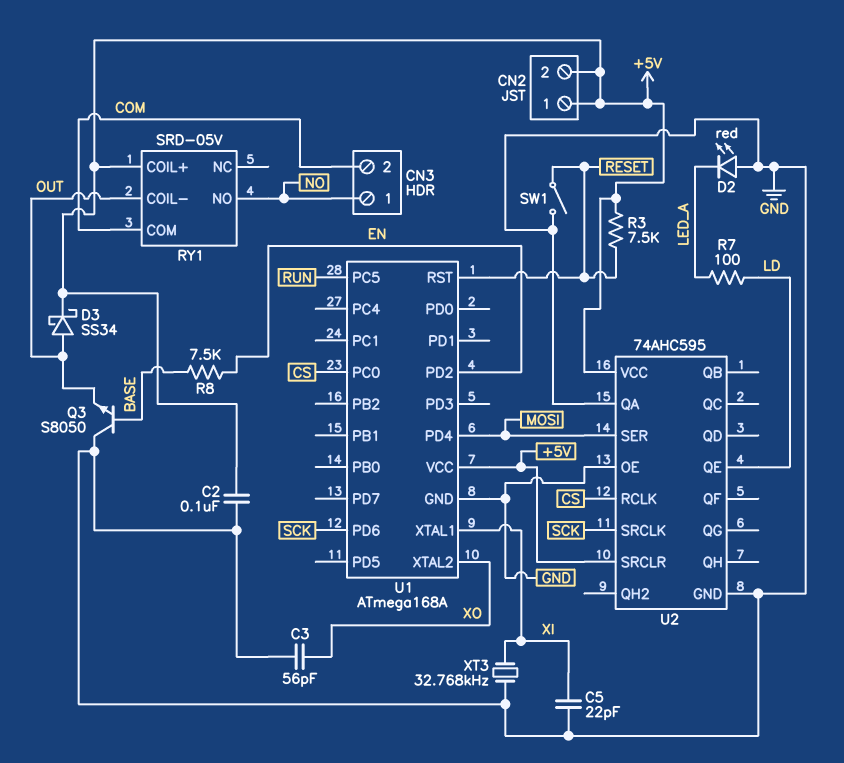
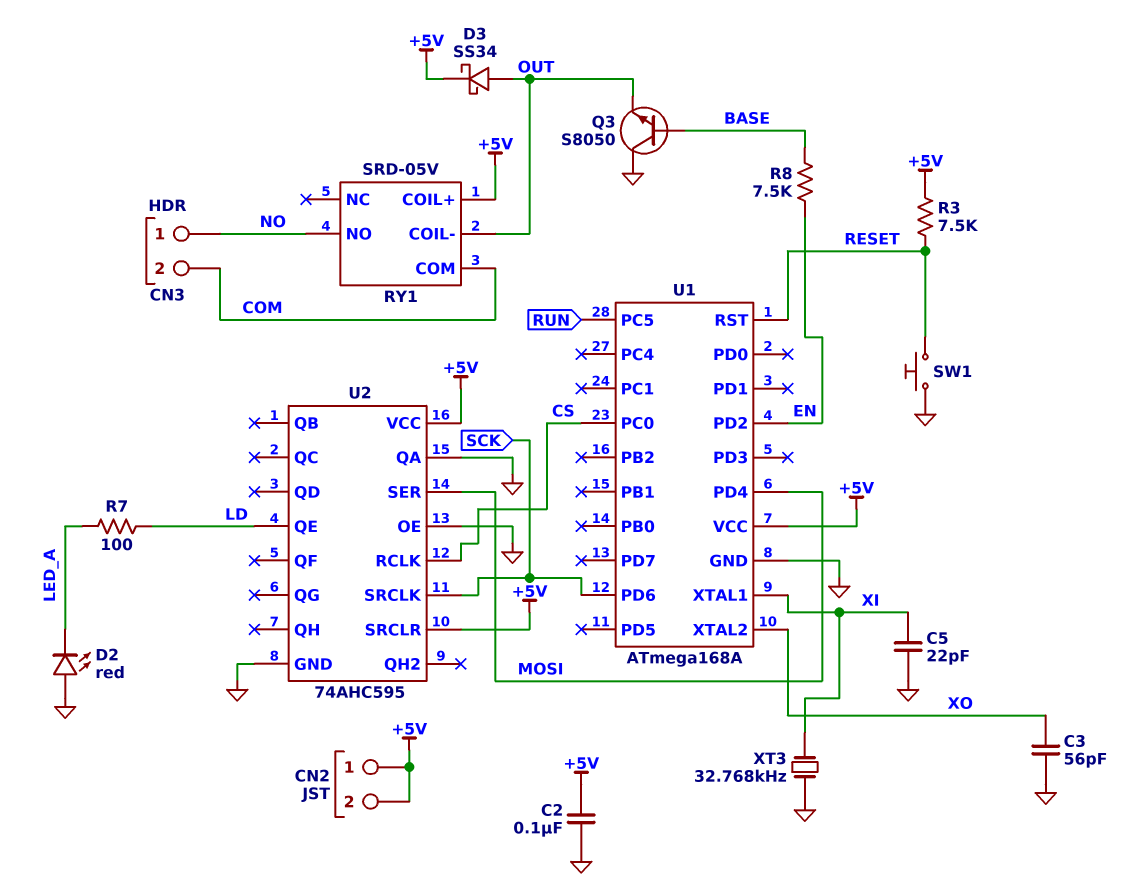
SW1: switch (GND, RESET) -> button (GND, RESET)

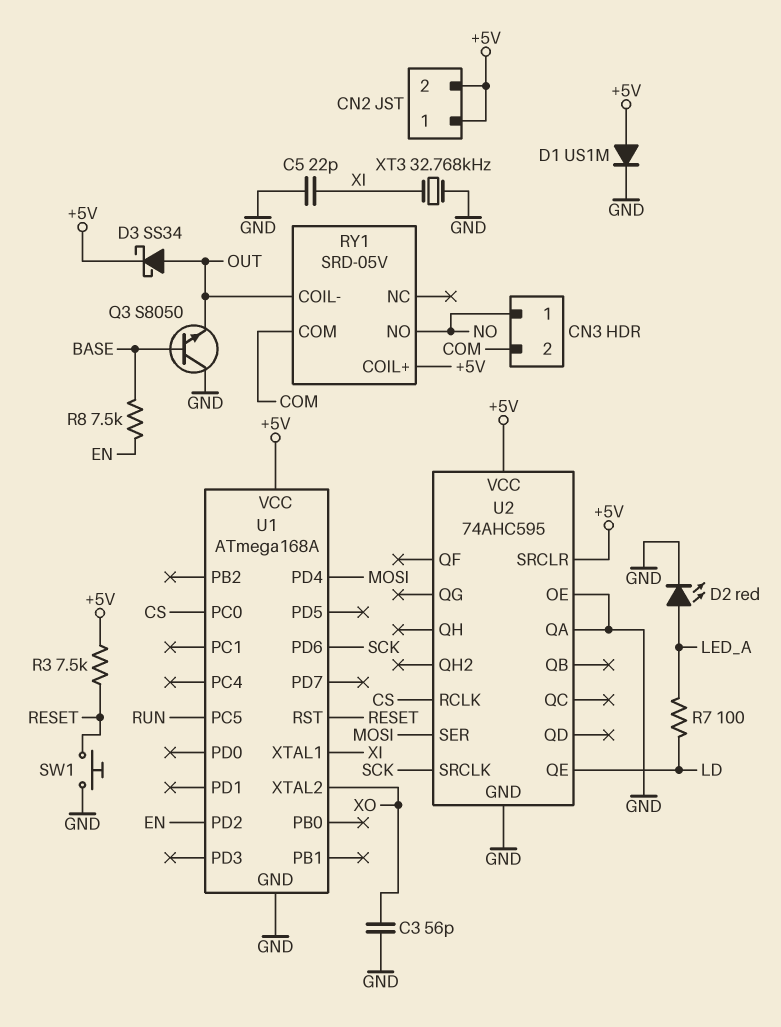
C2: 100nF (+5V, GND) -> none
D1: none -> diode US1M (A +5V, K GND)
D2: LED red (A GND, K LED_A) -> LED red (A LED_A, K GND)

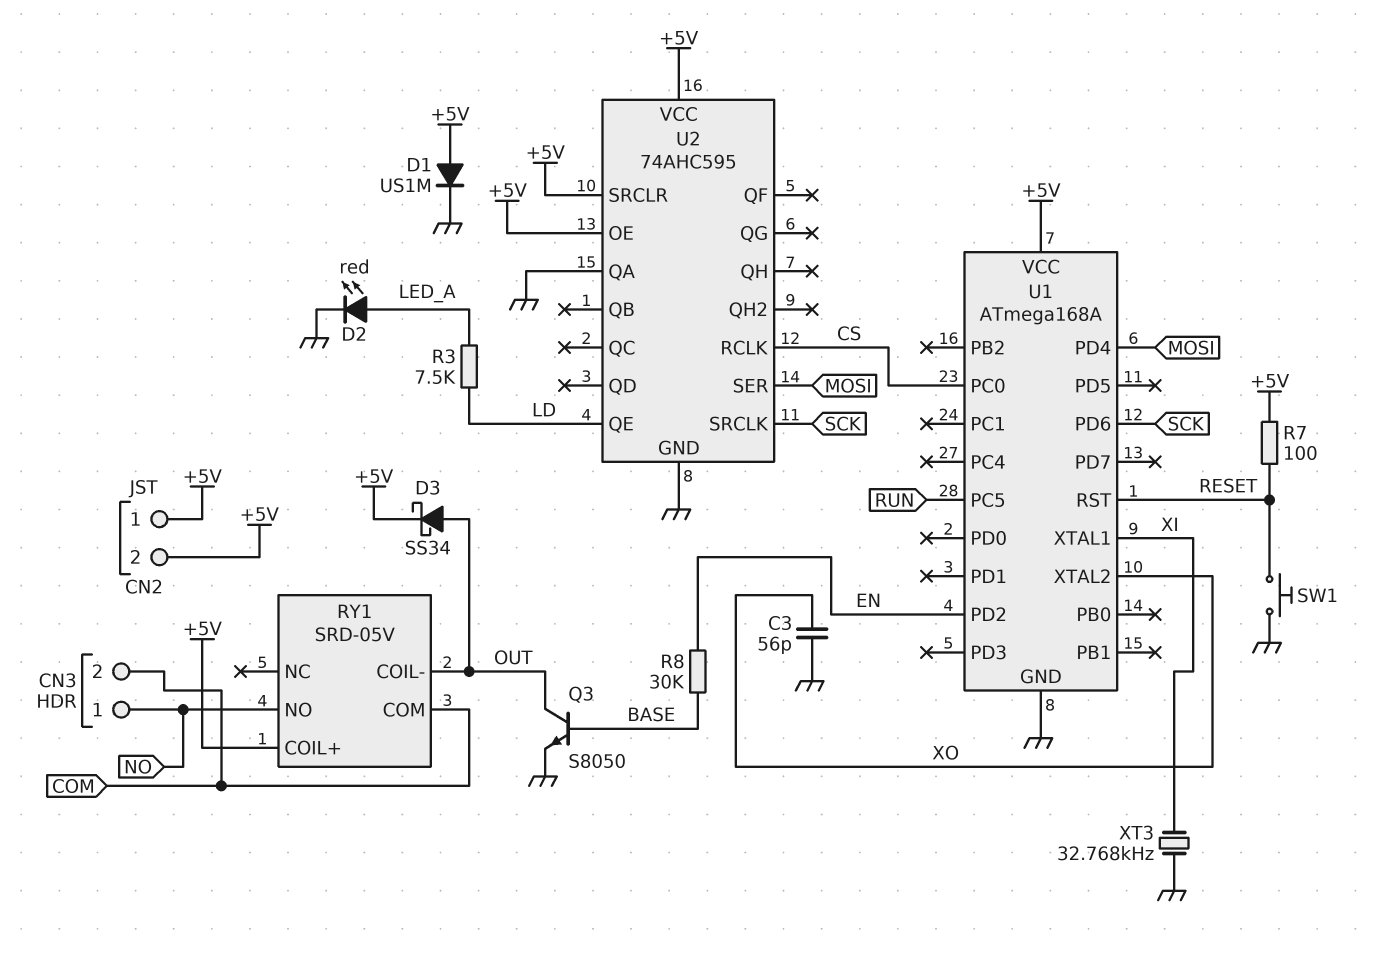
C5: 22pF (GND, XI) -> none
Q3: NPN S8050 (B BASE, C GND, E OUT) -> NPN S8050 (B BASE, C OUT, E GND)
R3: 7.5k (+5V, RESET) -> 7.5k (LD, LED_A)
R7: 100 (LD, LED_A) -> 100 (+5V, RESET)
R8: 7.5k (BASE, EN) -> 30k (BASE, EN)
U2 pin OE: GND -> +5V

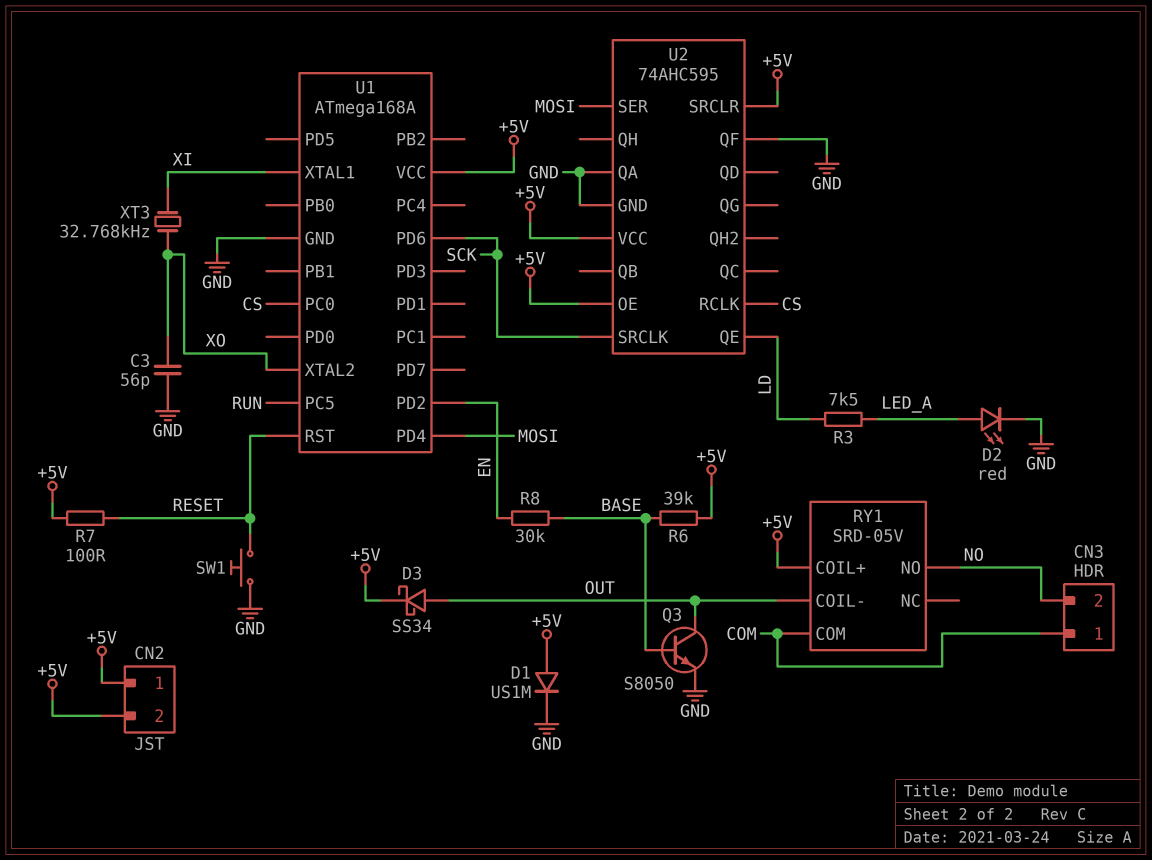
CN3 pin 1: NO -> COM
CN3 pin 2: COM -> NO
R6: none -> 39k (+5V, BASE)
U2 pin QF: none -> GND
XT3: 32.768kHz (GND, XI) -> 32.768kHz (XI, XO)

